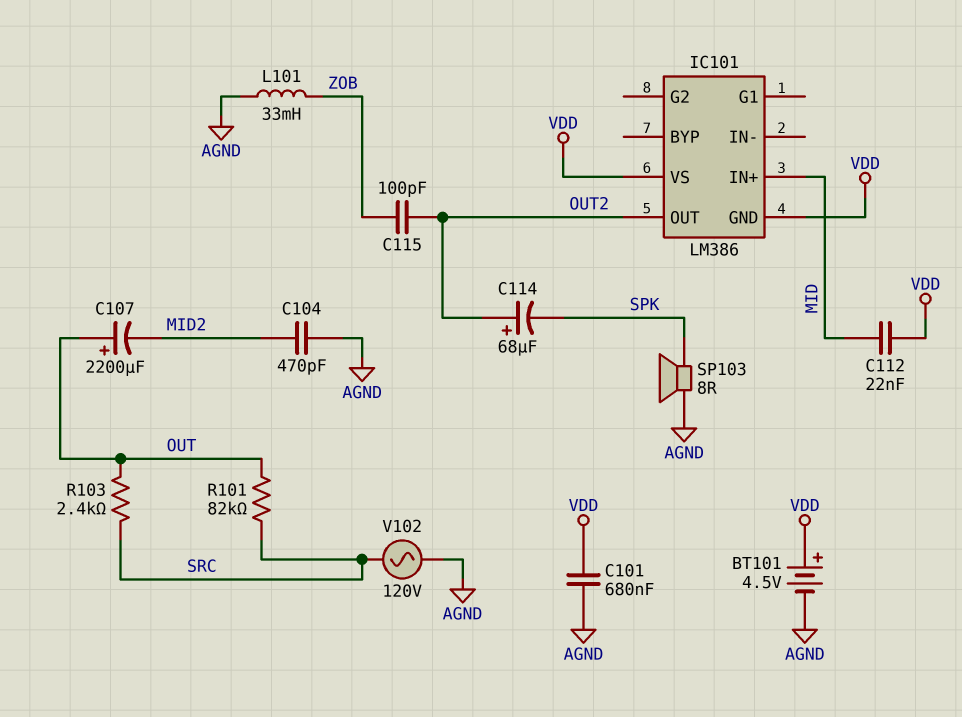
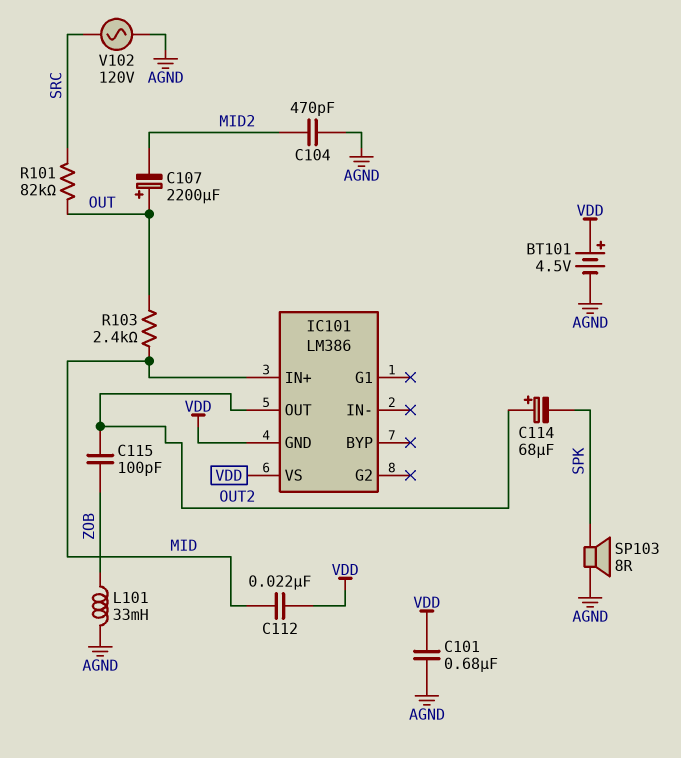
R103: 2.4k (OUT, SRC) -> 2.4k (MID, OUT)

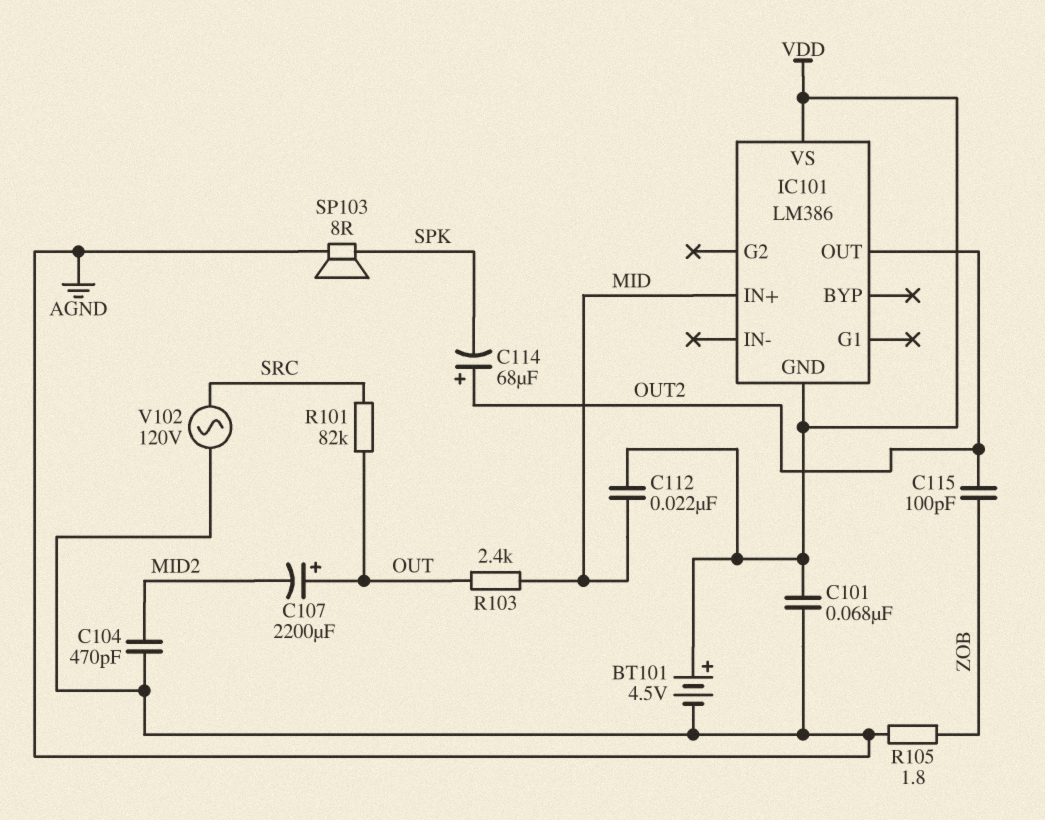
C101: 680nF (AGND, VDD) -> 68nF (AGND, VDD)
L101: 33mH (AGND, ZOB) -> none
R105: none -> 1.8 (AGND, ZOB)

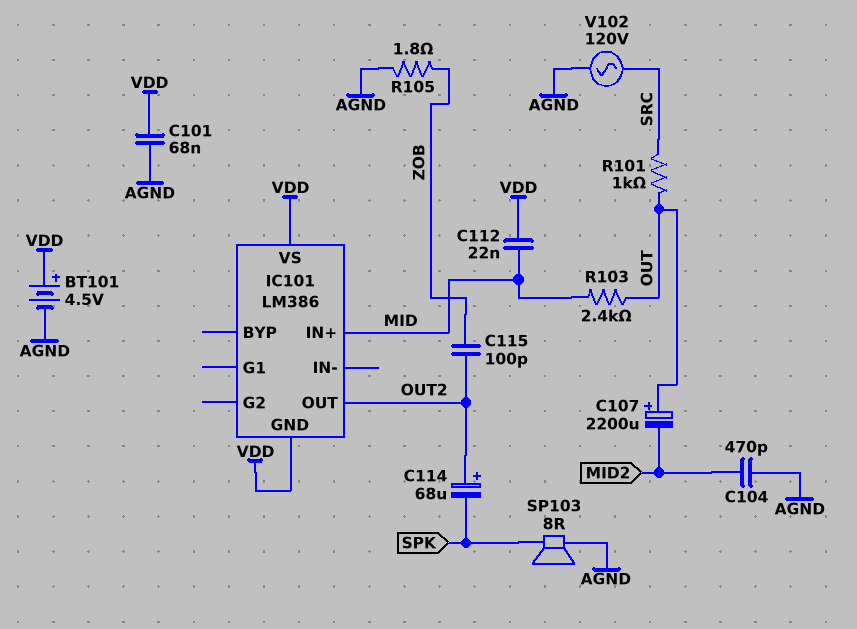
R101: 82k (OUT, SRC) -> 1k (OUT, SRC)

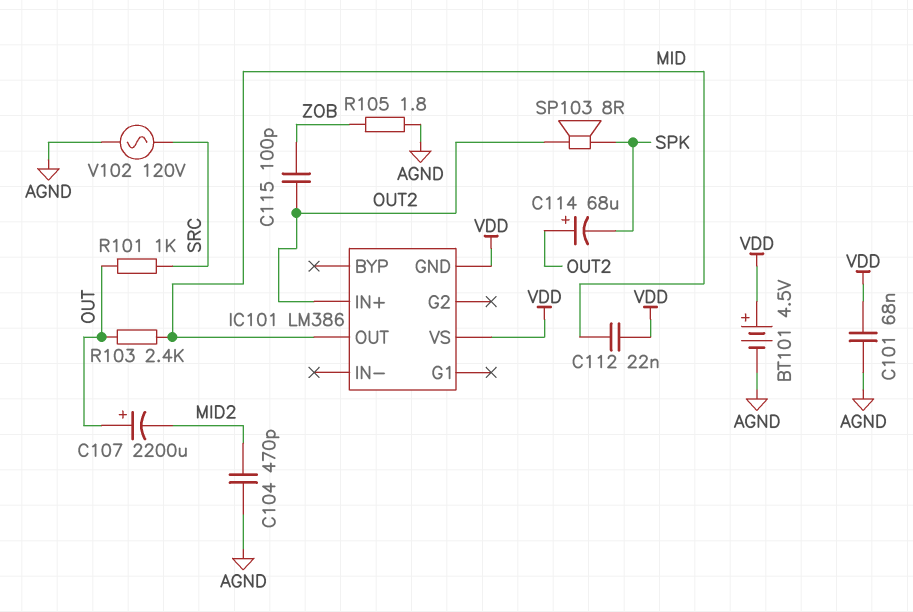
IC101 pin IN+: MID -> OUT2
IC101 pin OUT: OUT2 -> MID
SP103: speaker 8R (AGND, SPK) -> speaker 8R (OUT2, SPK)

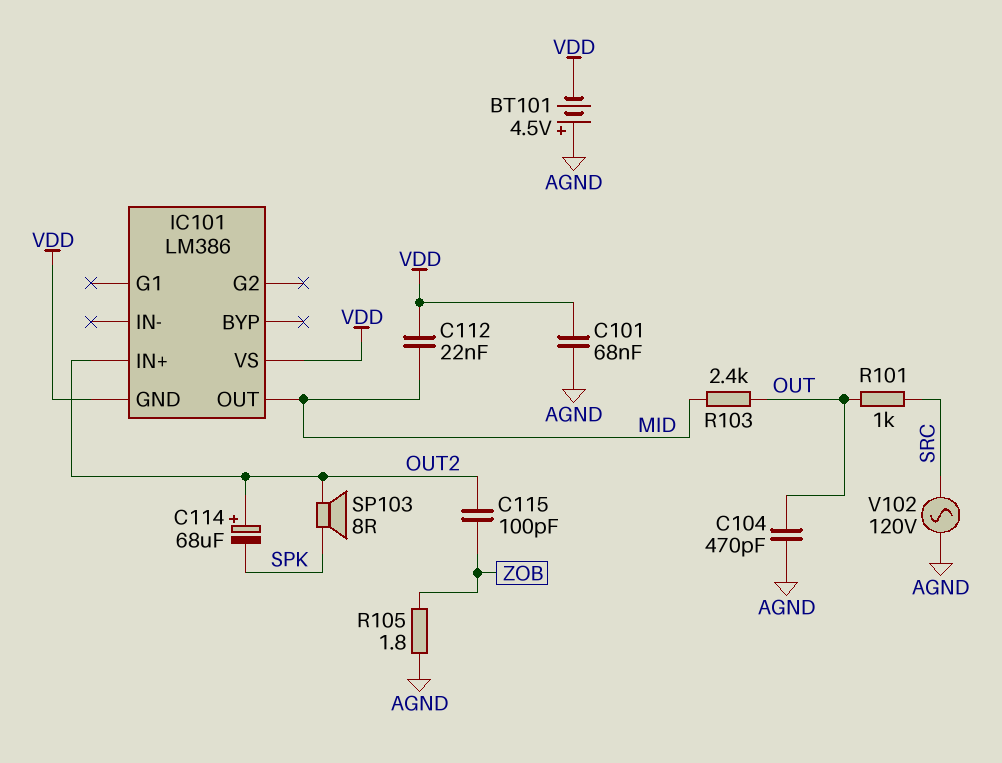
BT101: 4.5V (plus VDD, minus AGND) -> 4.5V (plus AGND, minus VDD)
C104: 470pF (AGND, MID2) -> 470pF (AGND, OUT)
C107: 2200uF (plus OUT, minus MID2) -> none

